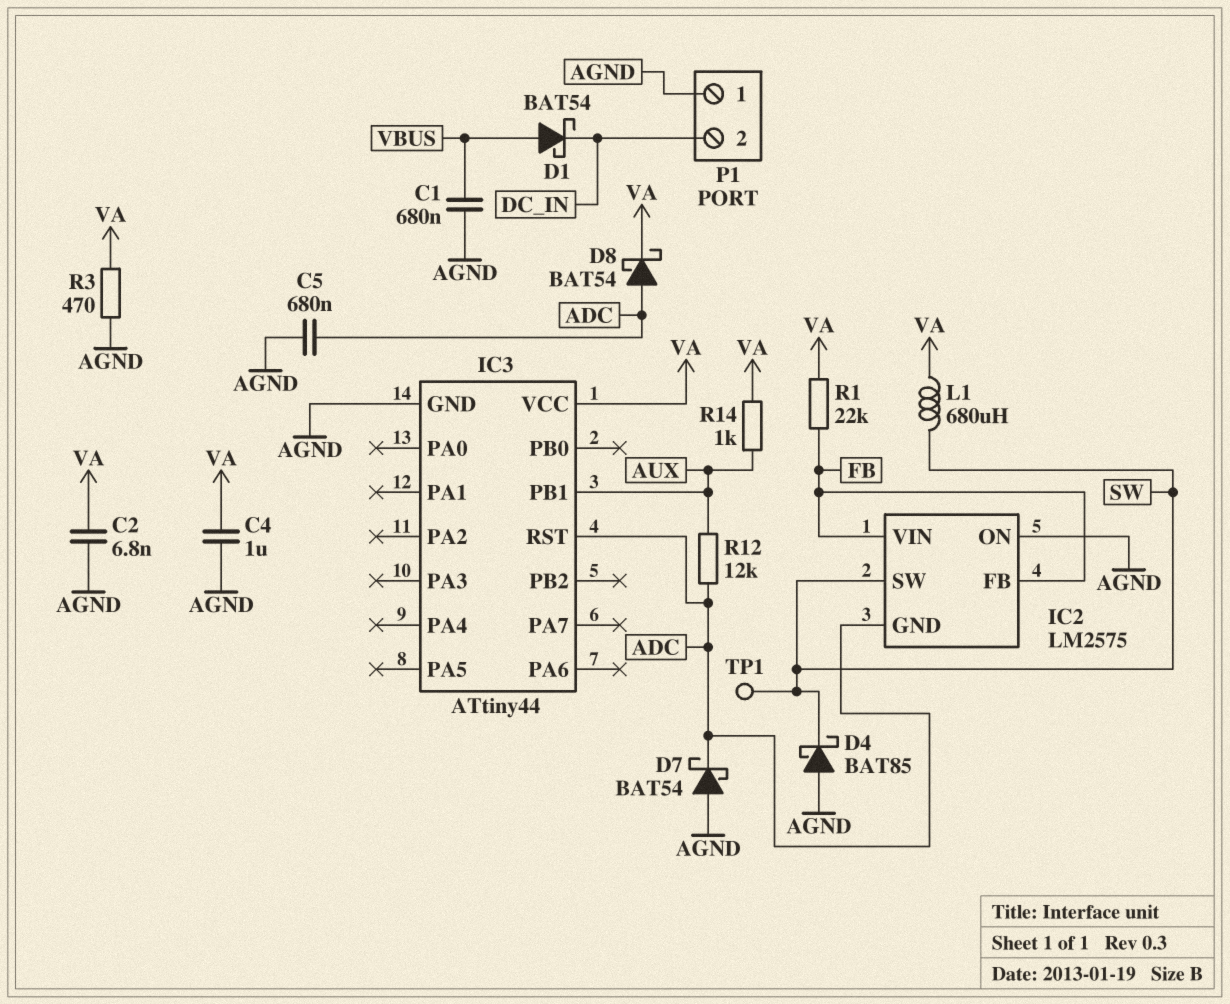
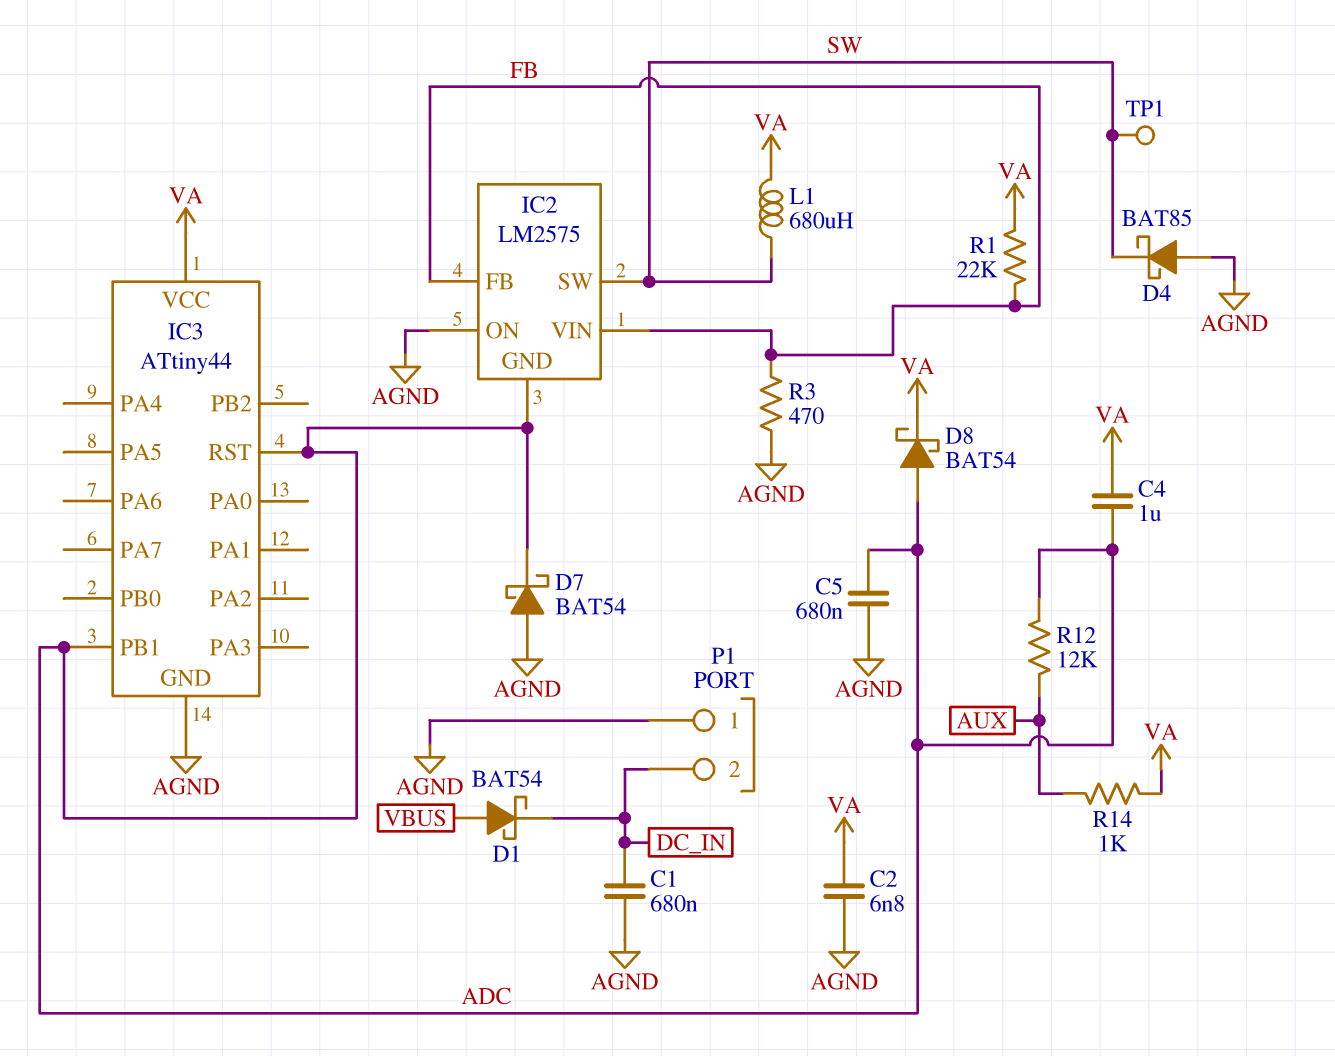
C1: 680nF (AGND, VBUS) -> 680nF (AGND, DC_IN)
C4: 1uF (AGND, VA) -> 1uF (ADC, VA)
IC3 pin PB1: AUX -> ADC
R3: 470 (AGND, VA) -> 470 (AGND, FB)

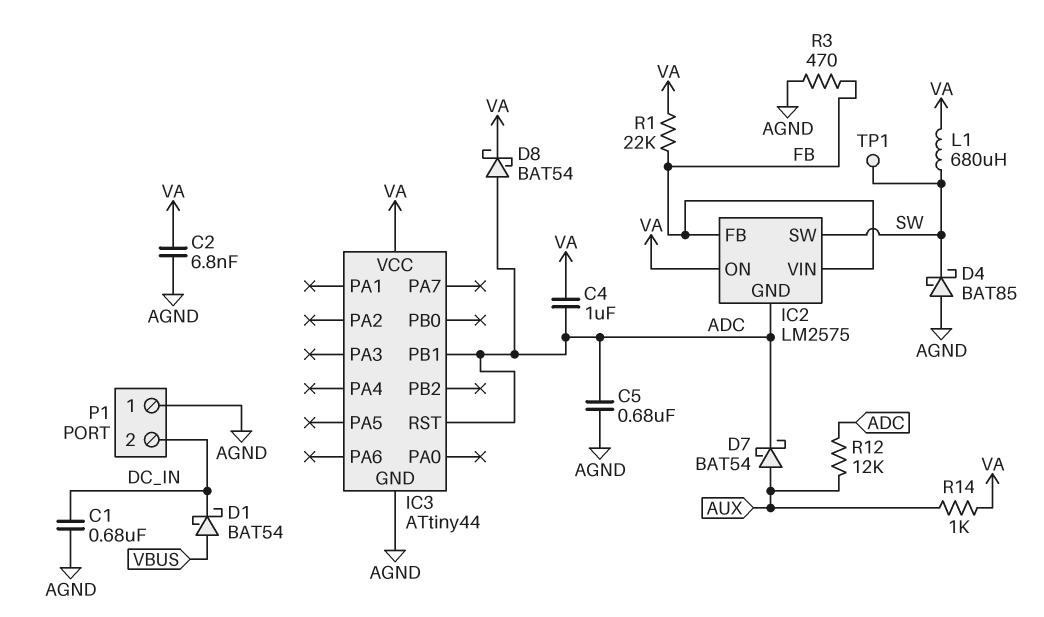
D7: schottky BAT54 (A AGND, K ADC) -> schottky BAT54 (A AUX, K ADC)
IC2 pin ON: AGND -> VA

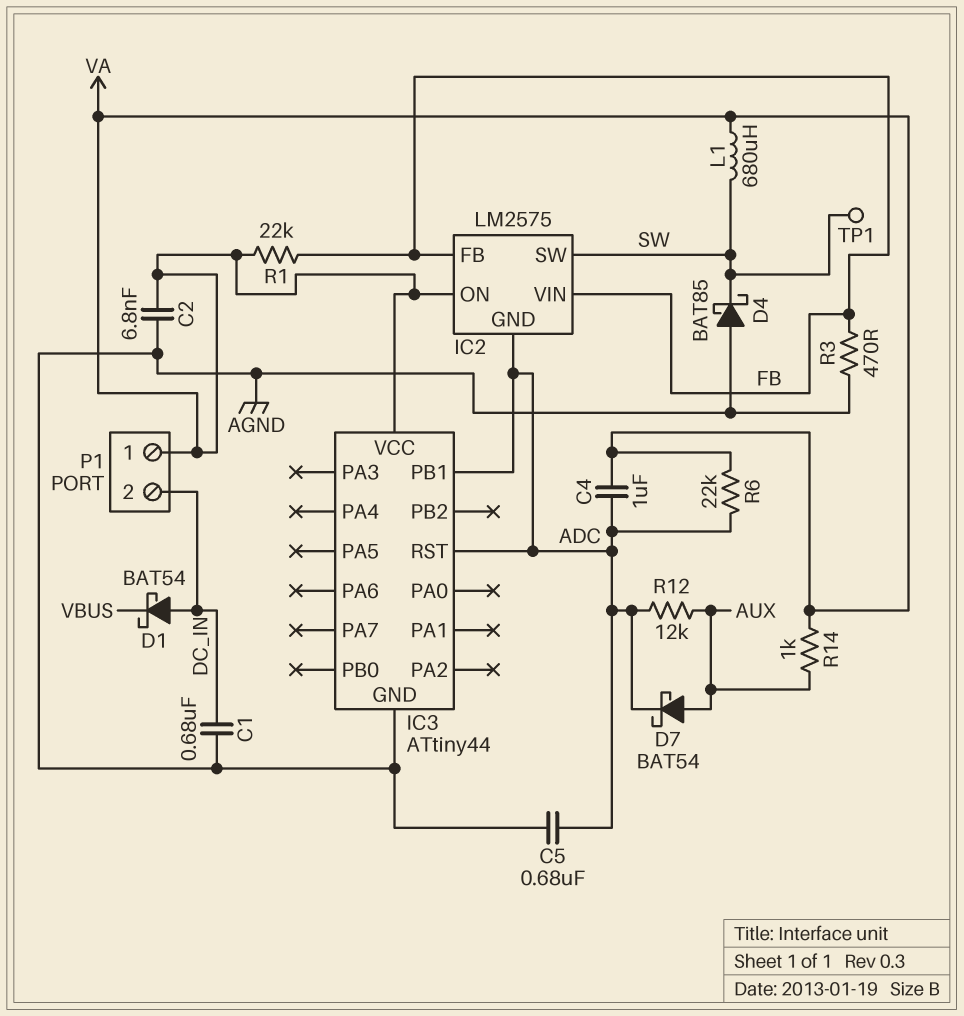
D1: schottky BAT54 (A VBUS, K DC_IN) -> schottky BAT54 (A DC_IN, K VBUS)
D8: schottky BAT54 (A ADC, K VA) -> none
P1 pin 1: AGND -> VA
R6: none -> 22k (ADC, VA)

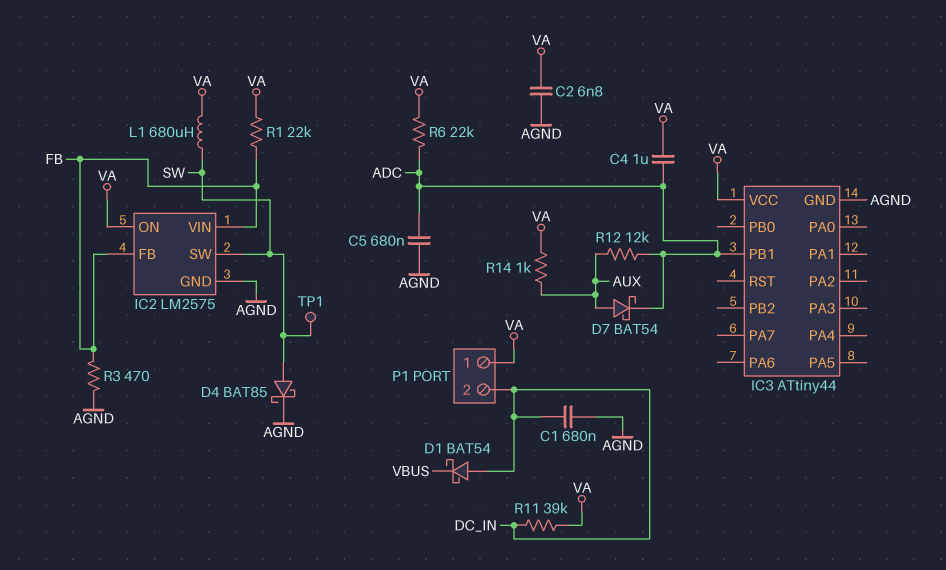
D4: schottky BAT85 (A AGND, K SW) -> schottky BAT85 (A SW, K AGND)
IC2 pin GND: ADC -> AGND
IC3 pin RST: ADC -> none
R11: none -> 39k (DC_IN, VA)

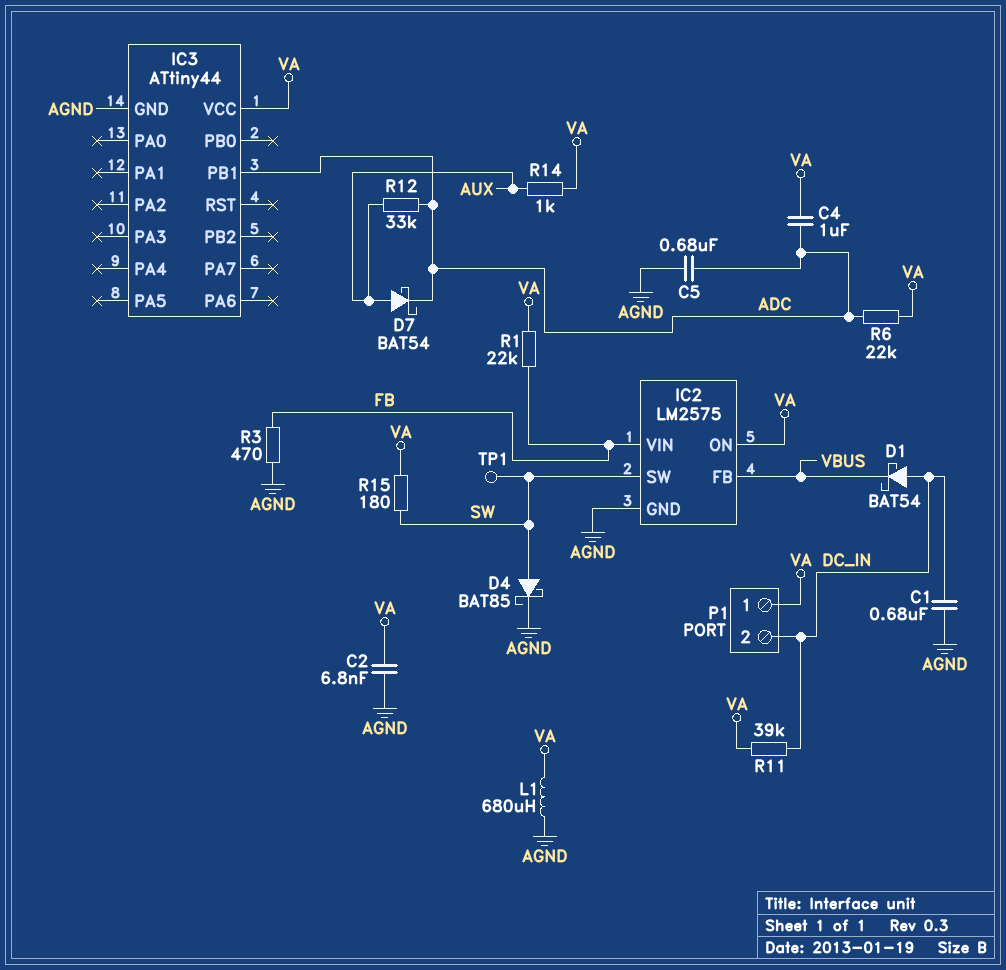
IC2 pin FB: FB -> VBUS
L1: 680uH (SW, VA) -> 680uH (AGND, VA)
R12: 12k (ADC, AUX) -> 33k (ADC, AUX)
R15: none -> 180 (SW, VA)

